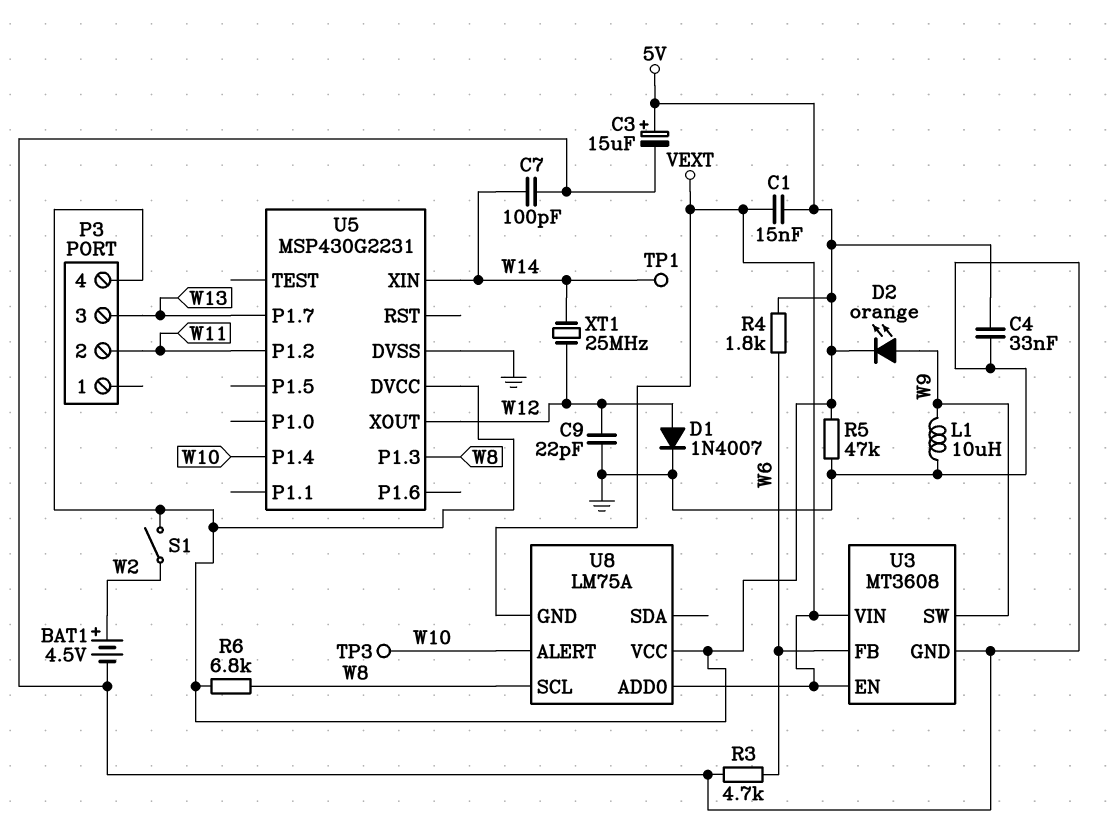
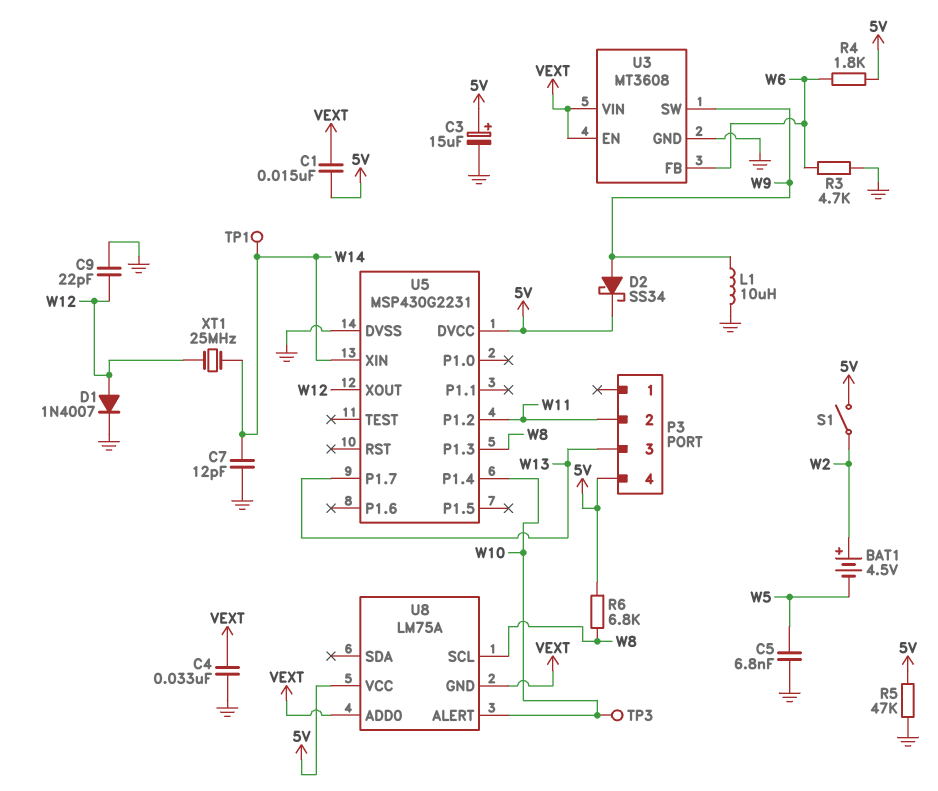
BAT1: 4.5V (plus W2, minus GND) -> 4.5V (plus W2, minus W5)
C4: 33nF (5V, GND) -> 33nF (GND, VEXT)
C5: none -> 6.8nF (GND, W5)
C7: 100pF (GND, W14) -> 12pF (GND, W14)
D2: LED orange (A W9, K 5V) -> schottky SS34 (A W9, K 5V)

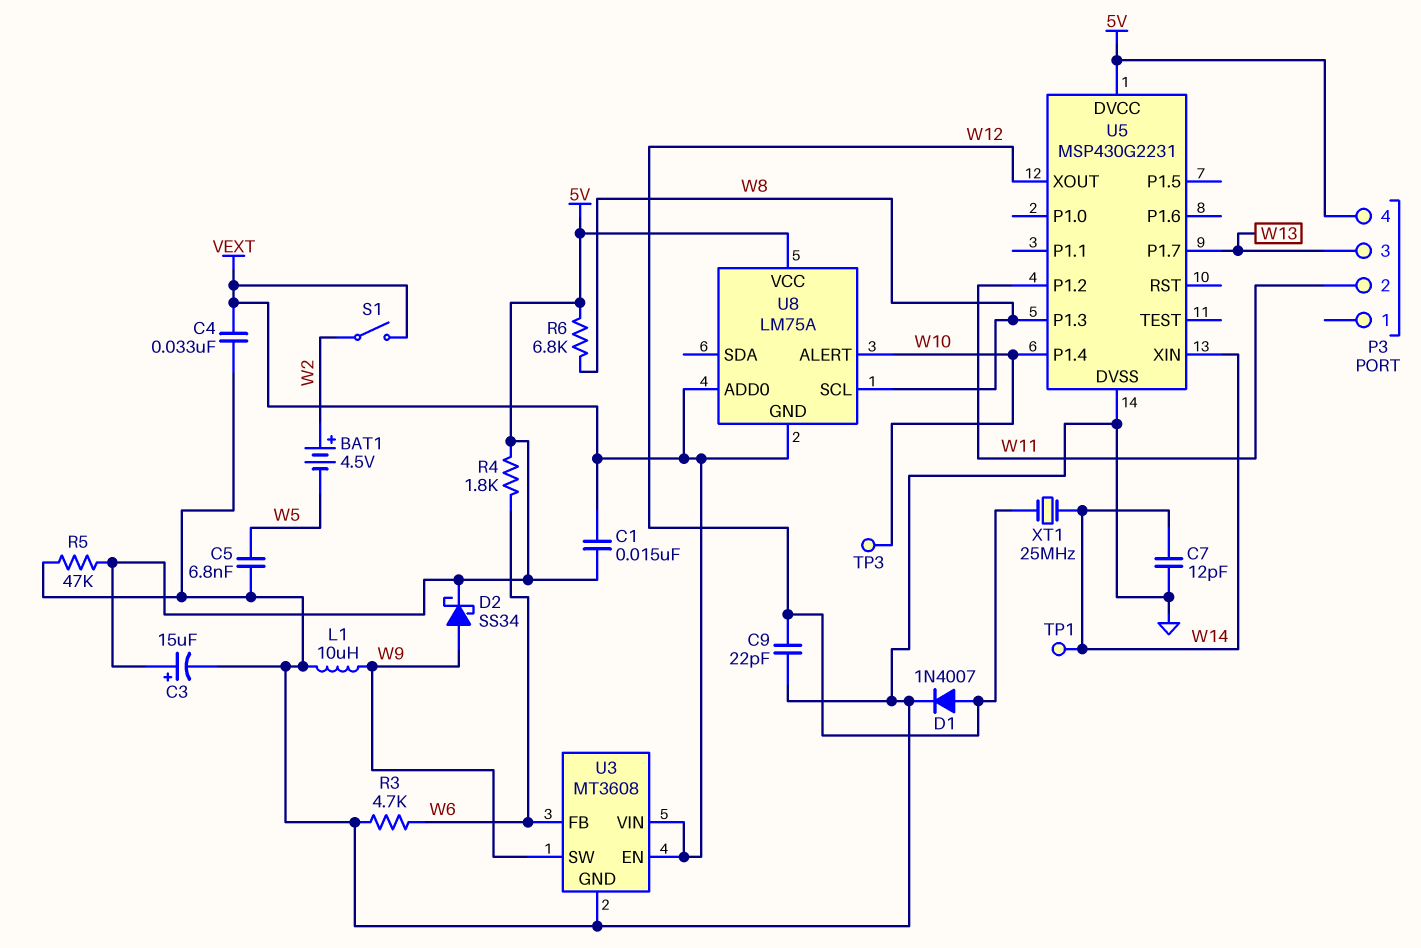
S1: switch (5V, W2) -> switch (VEXT, W2)

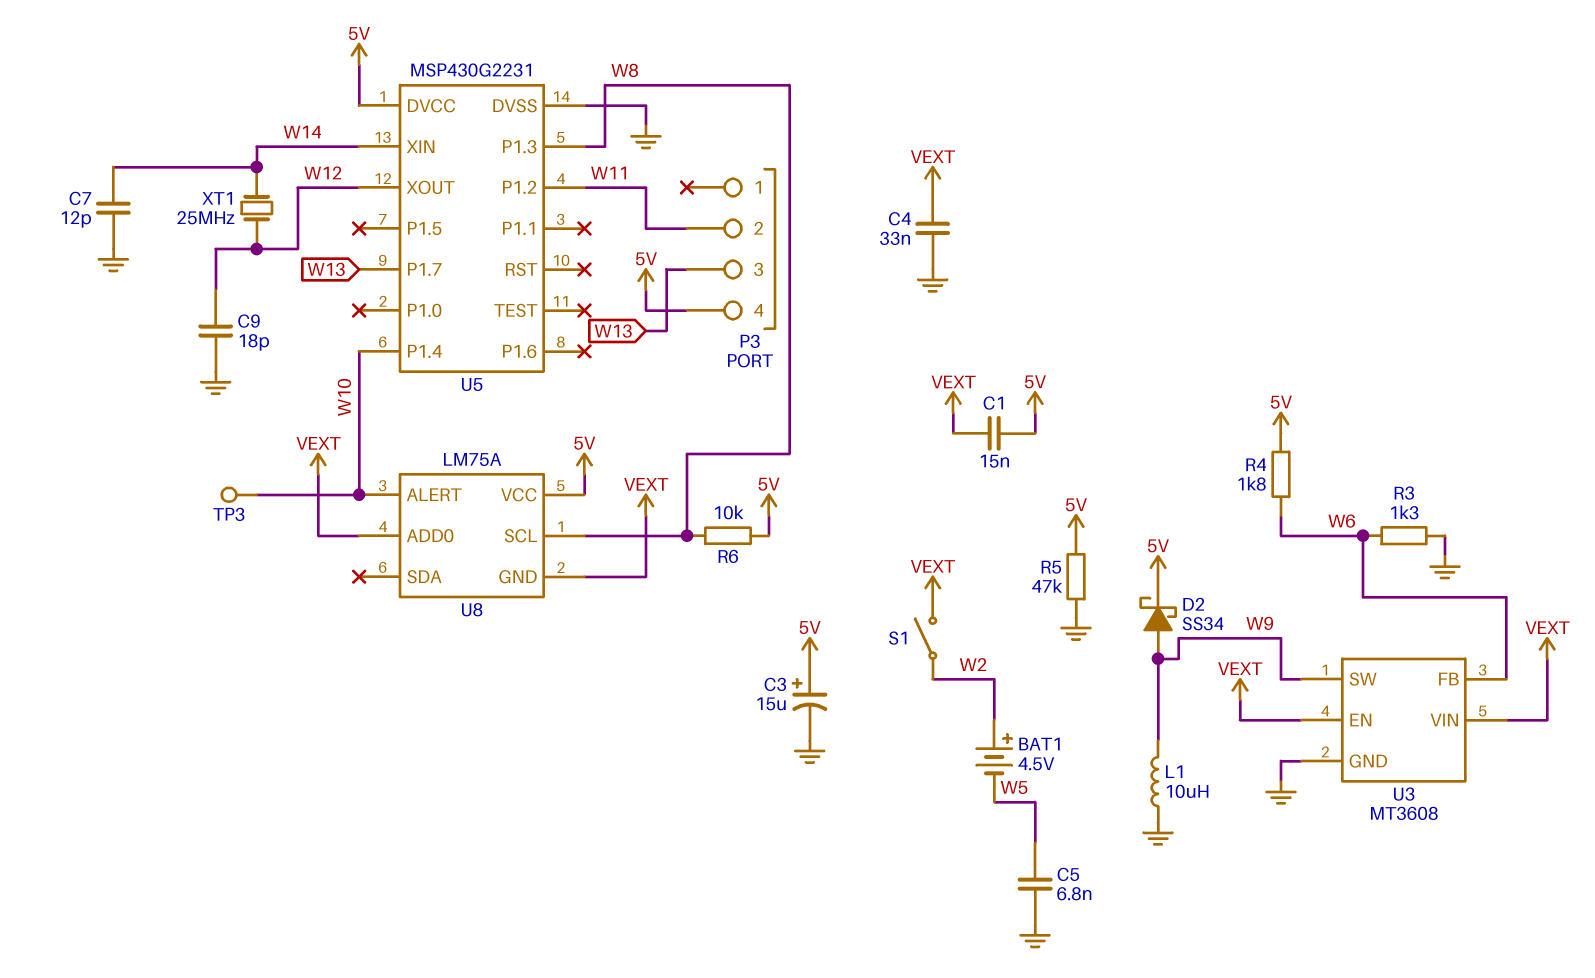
C9: 22pF (GND, W12) -> 18pF (GND, W12)
D1: diode 1N4007 (A W12, K GND) -> none
R3: 4.7k (GND, W6) -> 1.3k (GND, W6)
R6: 6.8k (5V, W8) -> 10k (5V, W8)
TP1: test point (W14) -> none

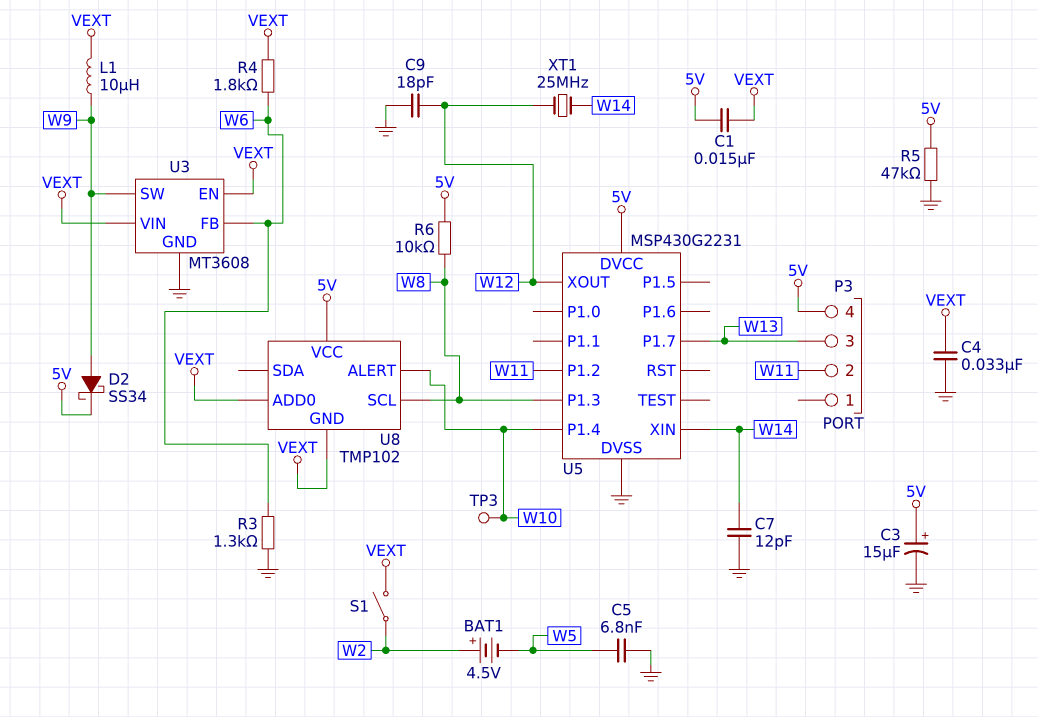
L1: 10uH (GND, W9) -> 10uH (VEXT, W9)
R4: 1.8k (5V, W6) -> 1.8k (VEXT, W6)
U8: LM75A -> TMP102

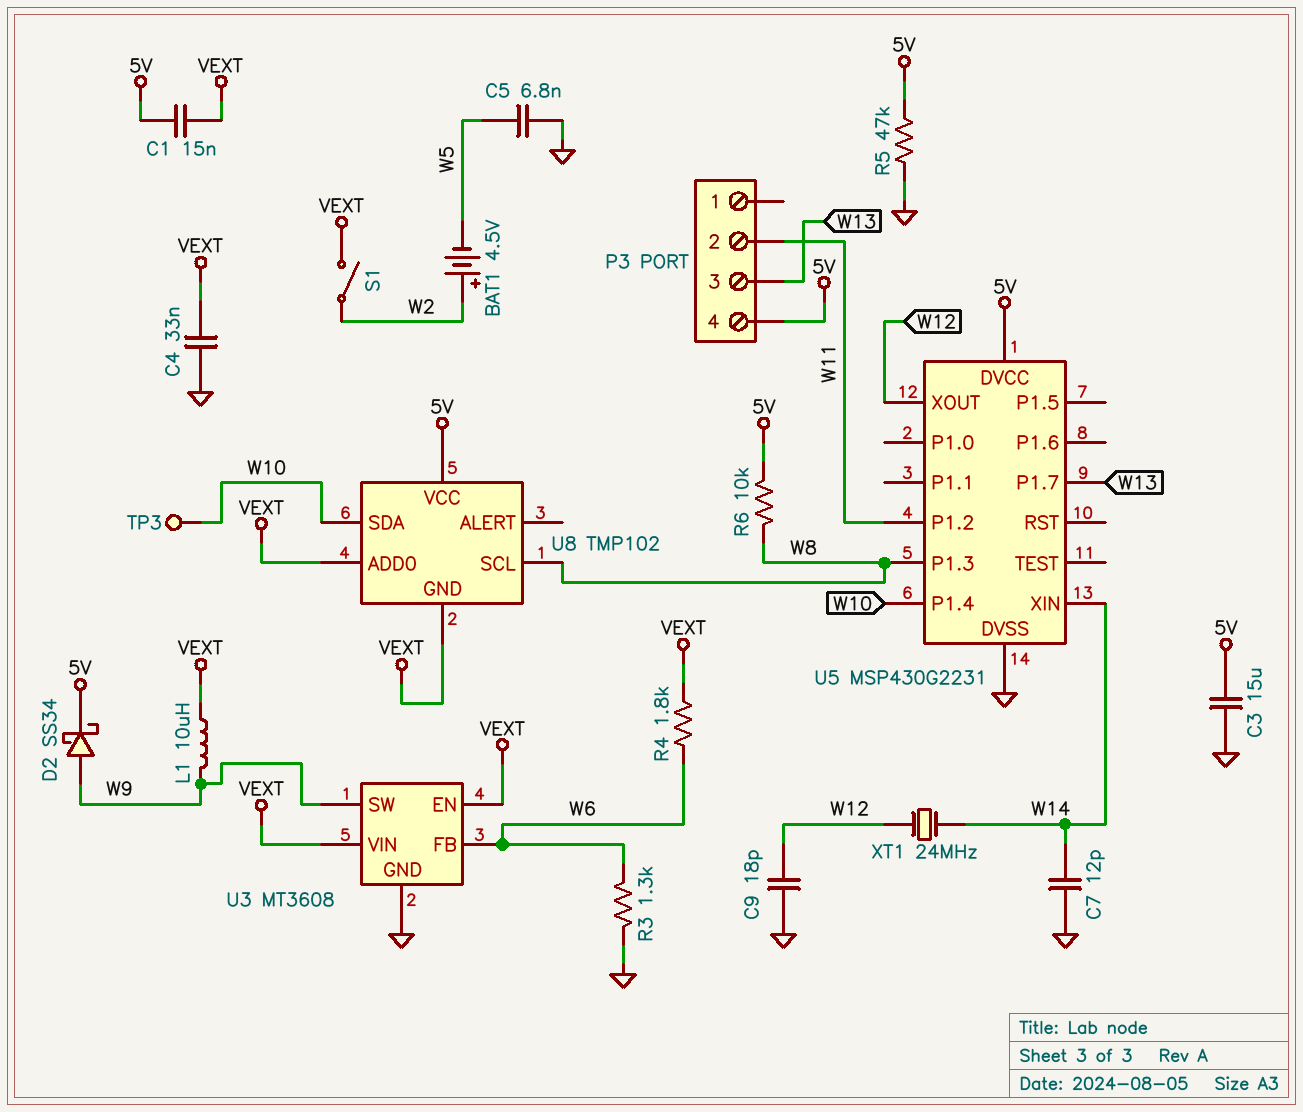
C3: 15uF (plus 5V, minus GND) -> 15uF (5V, GND)
U8 pin ALERT: W10 -> none
U8 pin SDA: none -> W10
XT1: 25MHz (W12, W14) -> 24MHz (W12, W14)

